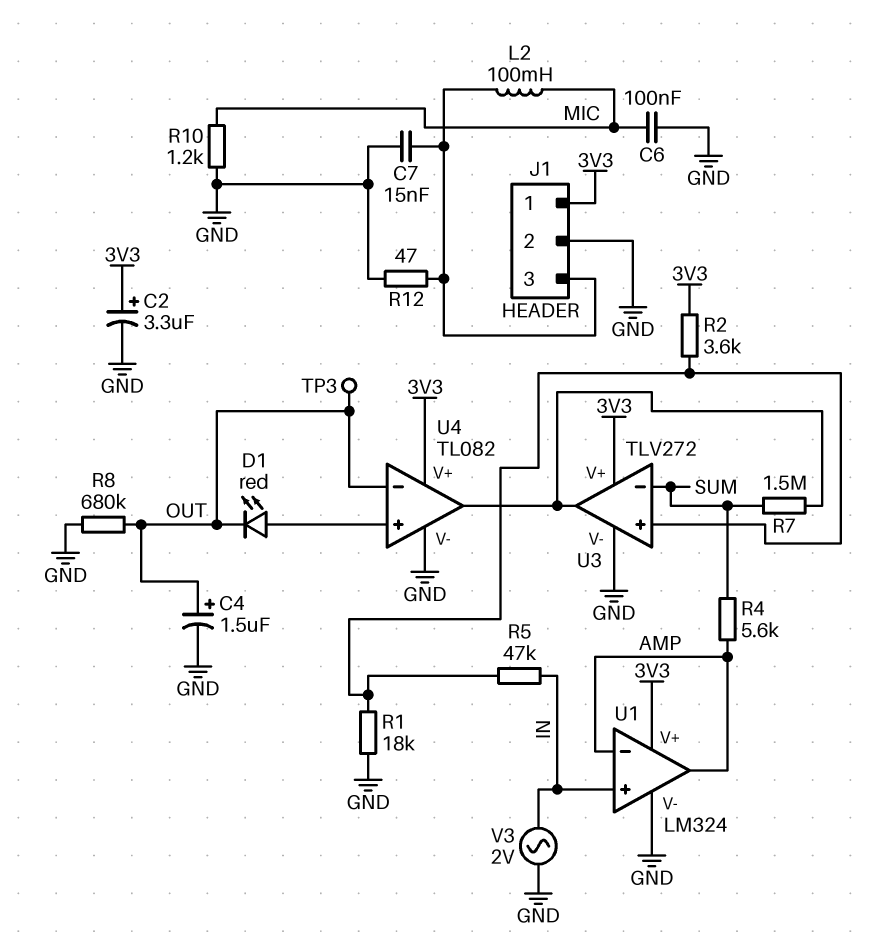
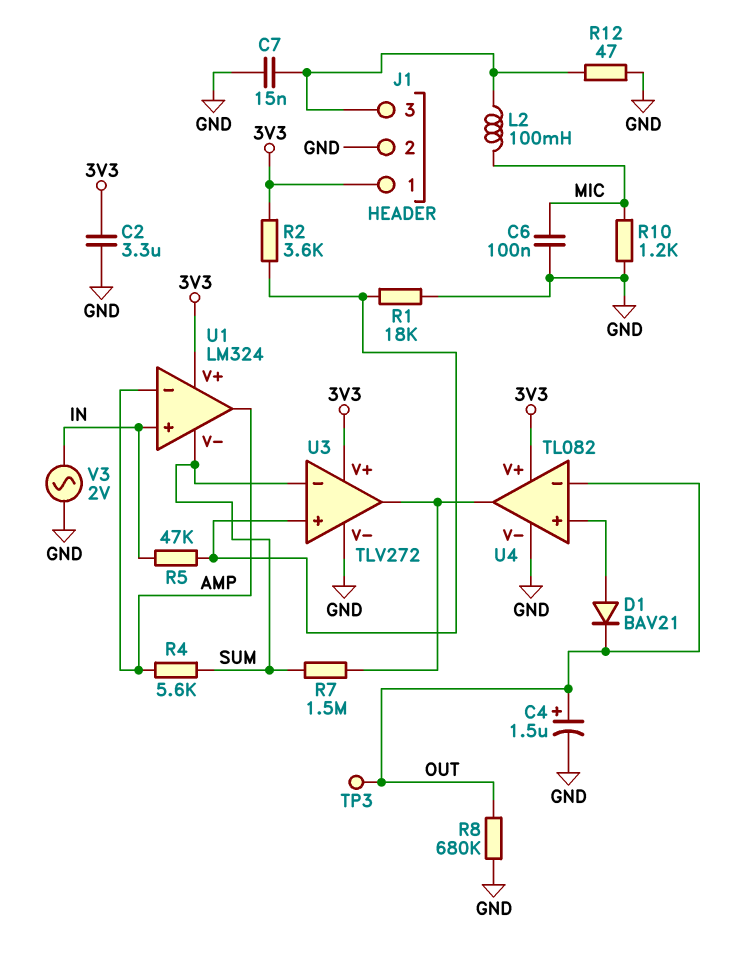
C2: 3.3uF (plus 3V3, minus GND) -> 3.3uF (3V3, GND)
D1: LED red (A U4/in+, K OUT) -> diode BAV21 (A U4/in+, K OUT)
U1 pin V-: GND -> SUM

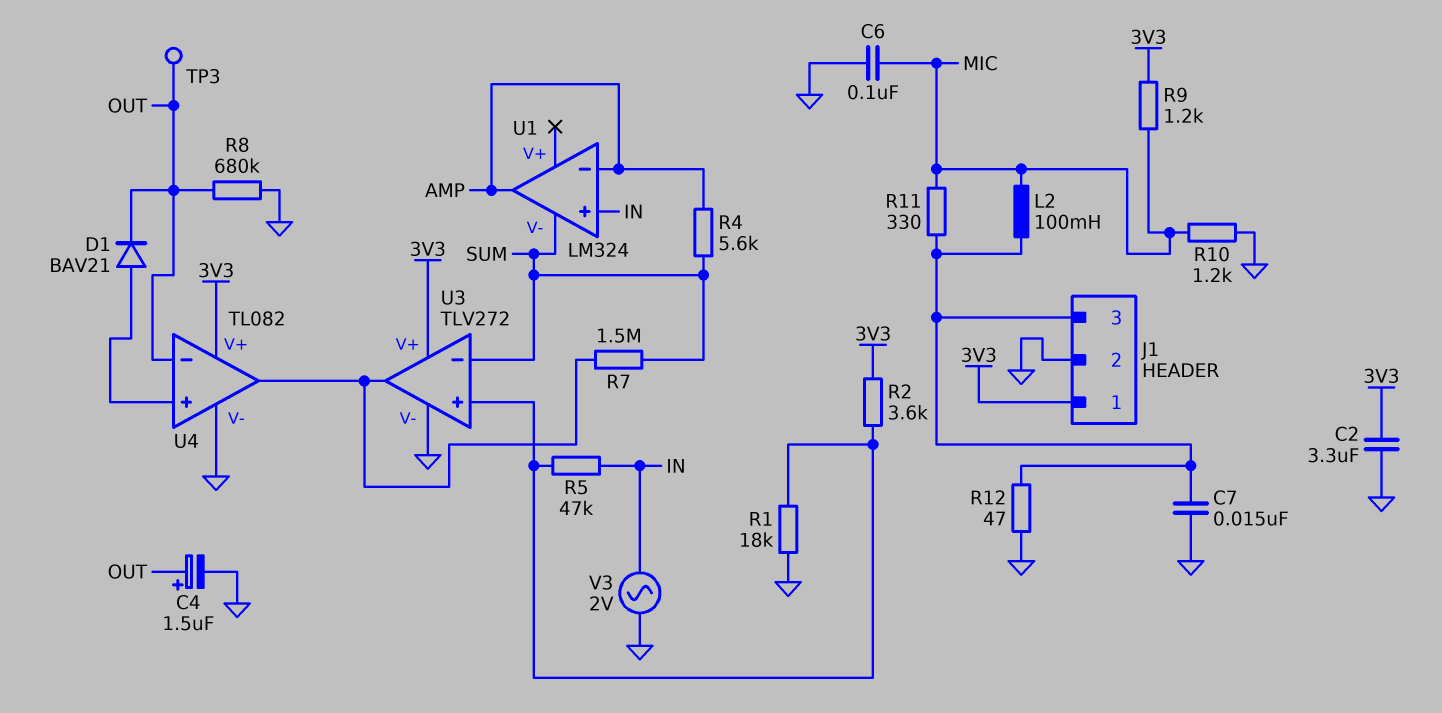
R9: none -> 1.2k (3V3, MIC)
R11: none -> 330 (J1/3, MIC)
U1 pin V+: 3V3 -> none

